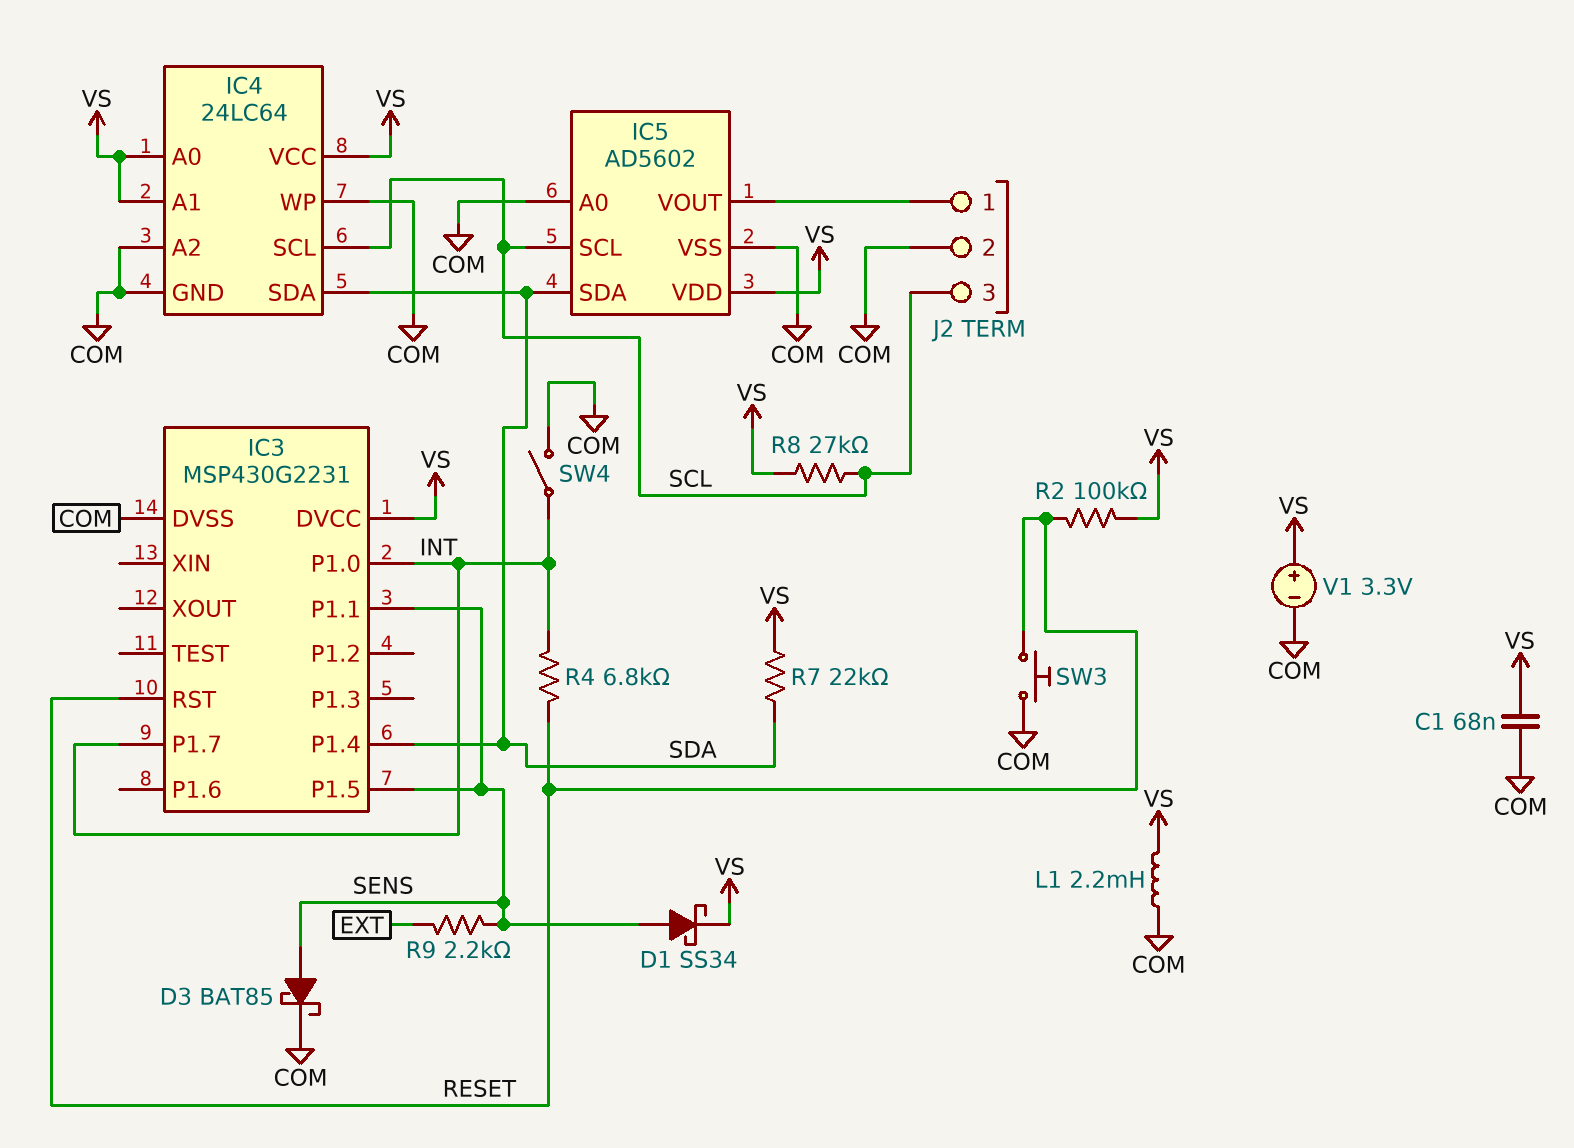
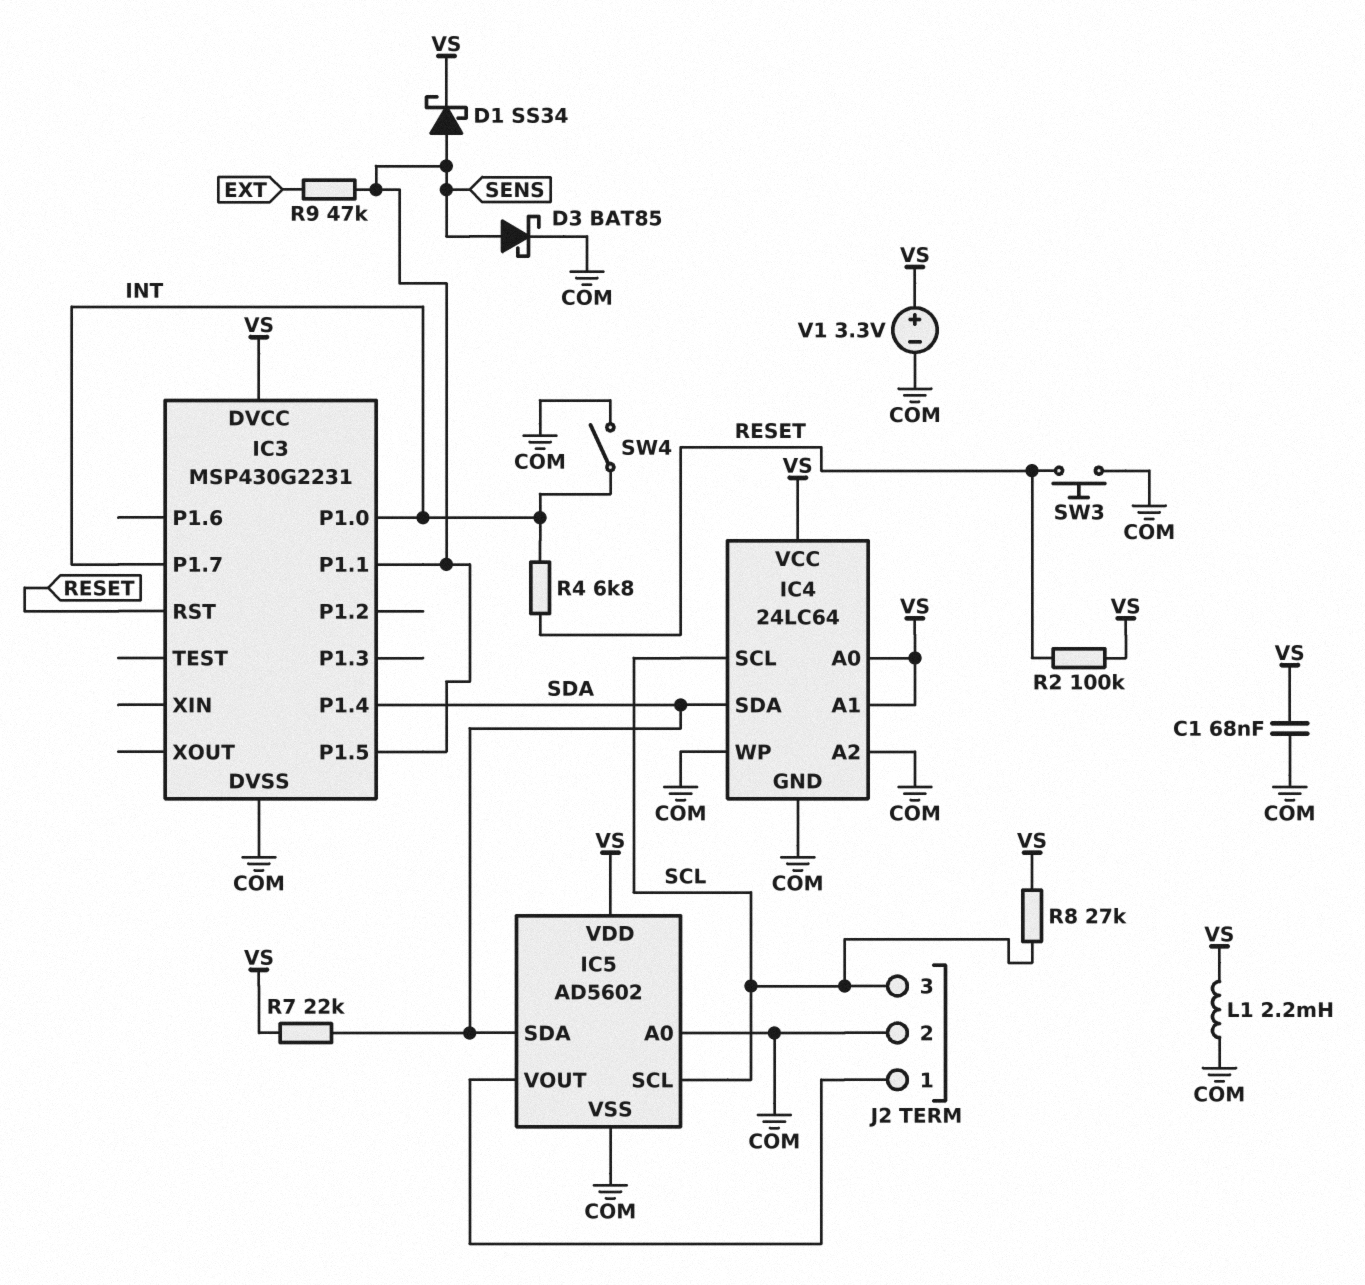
R9: 2.2k (EXT, SENS) -> 47k (EXT, SENS)

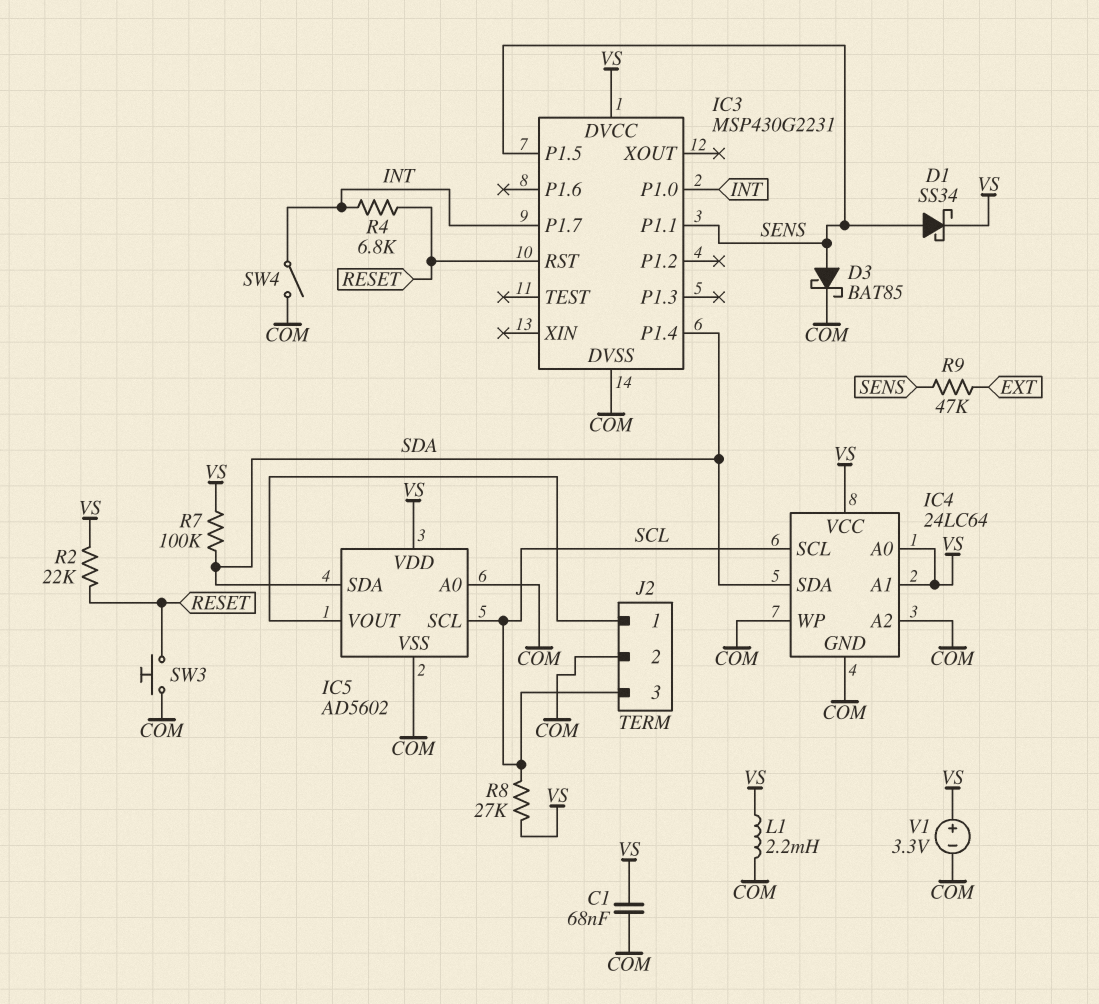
R2: 100k (RESET, VS) -> 22k (RESET, VS)
R7: 22k (SDA, VS) -> 100k (SDA, VS)

